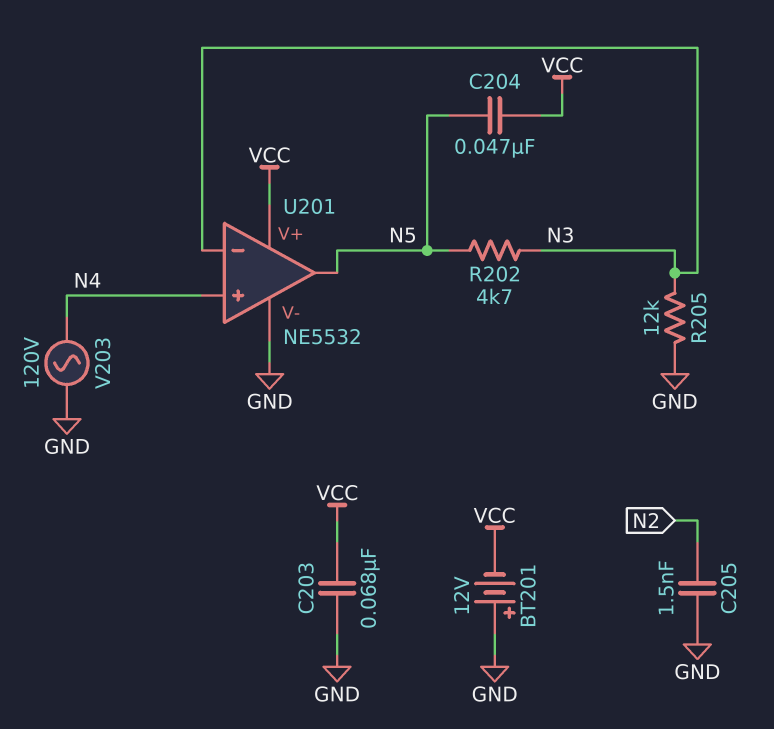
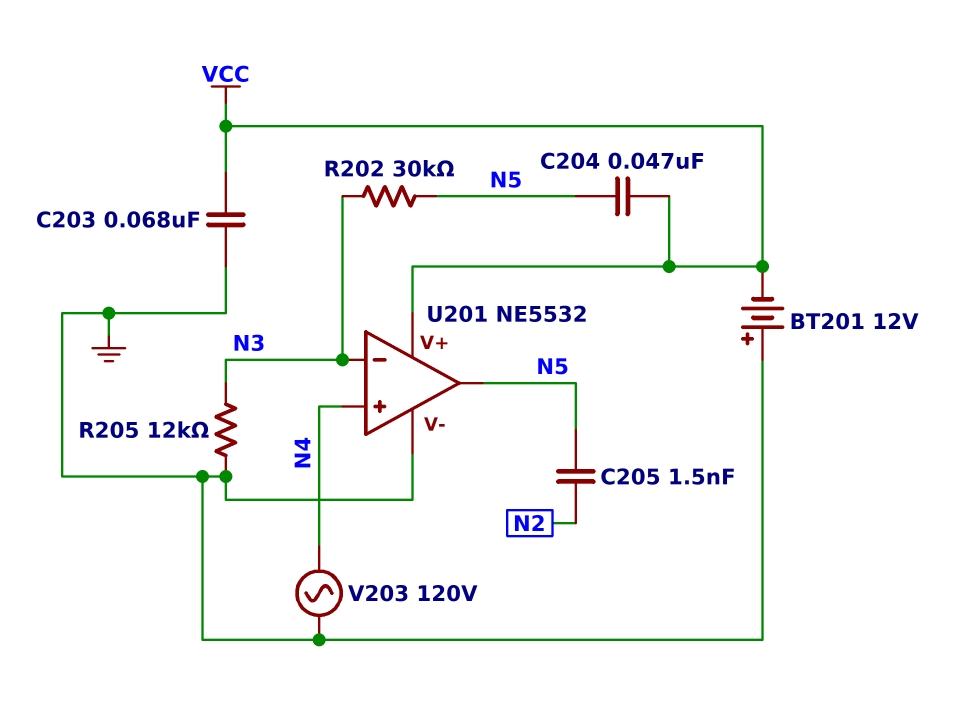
C205: 1.5nF (GND, N2) -> 1.5nF (N2, N5)
R202: 4.7k (N3, N5) -> 30k (N3, N5)

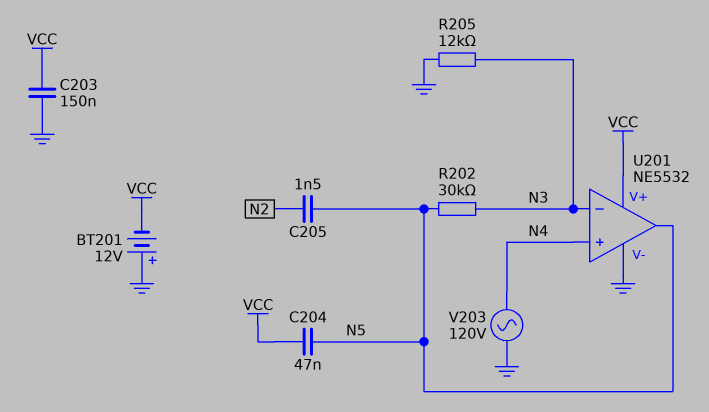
C203: 68nF (GND, VCC) -> 150nF (GND, VCC)

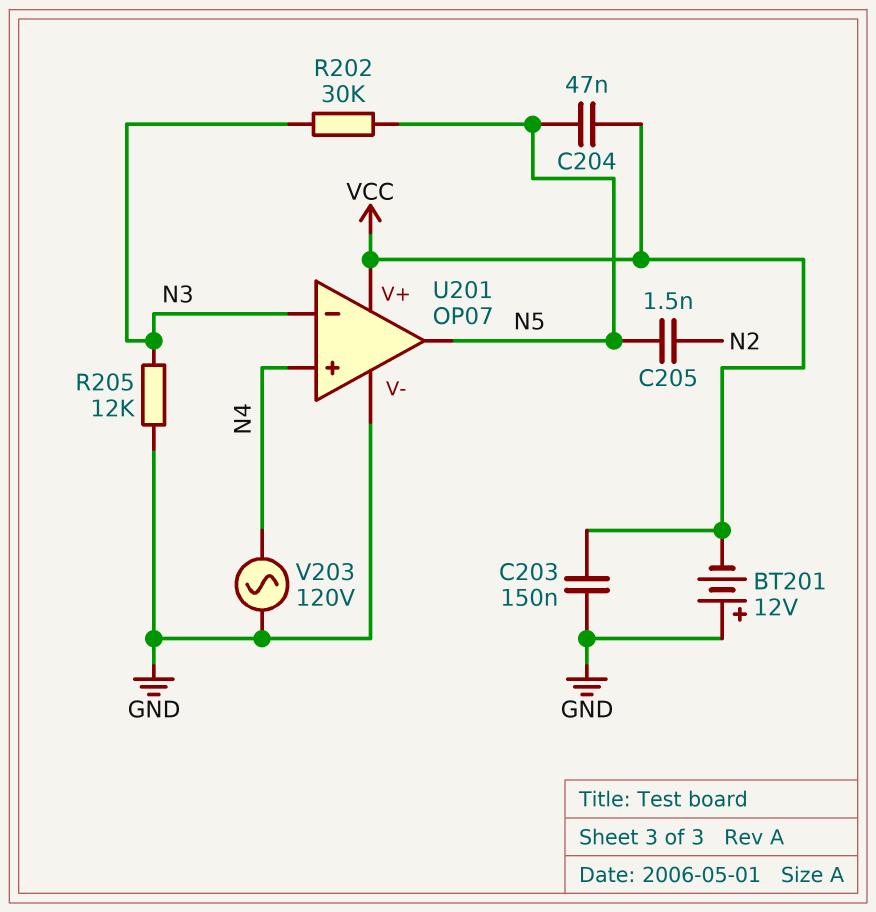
U201: NE5532 -> OP07

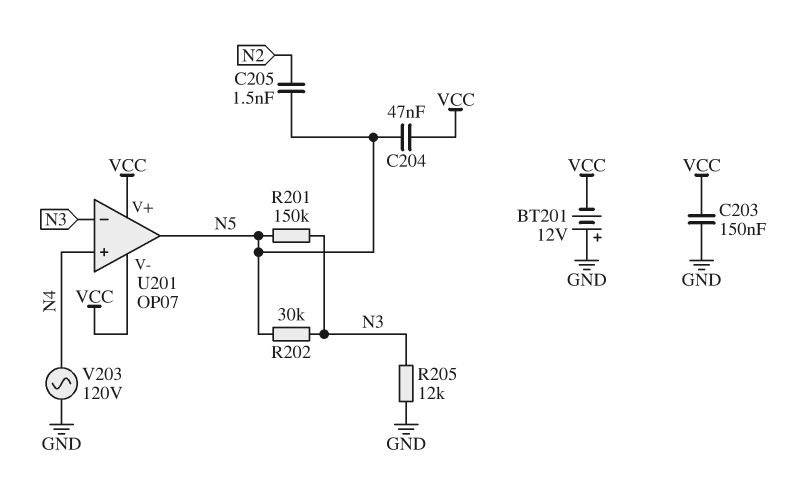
R201: none -> 150k (N3, N5)
U201 pin V-: GND -> VCC

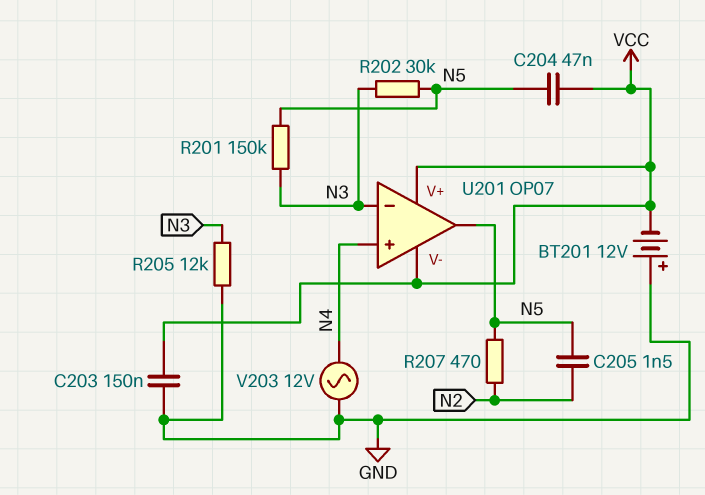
R207: none -> 470 (N2, N5)
V203: AC 120V (GND, N4) -> AC 12V (GND, N4)

